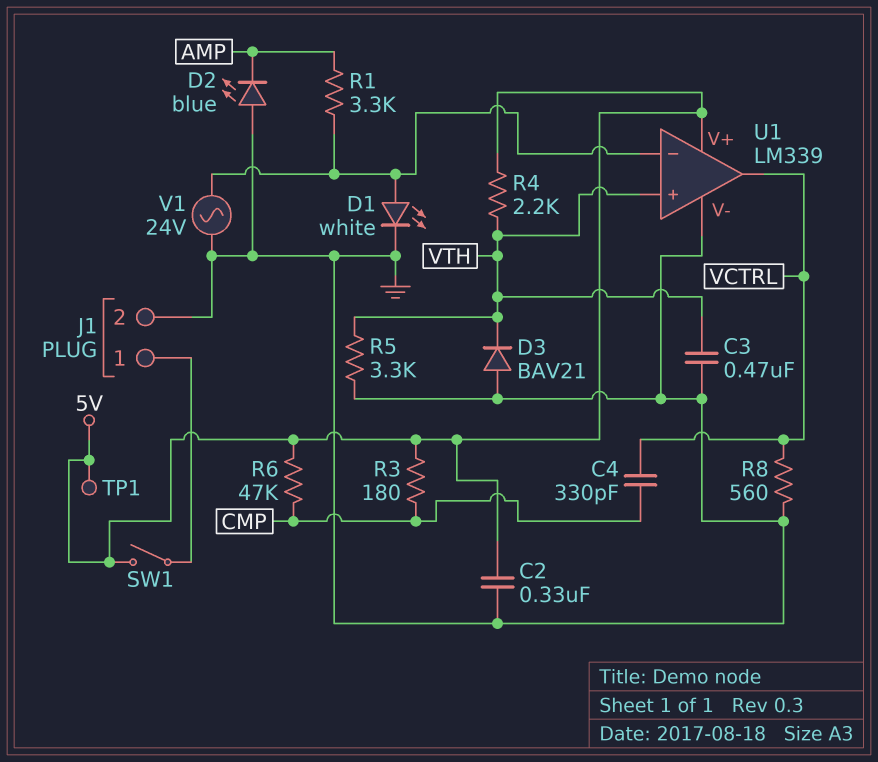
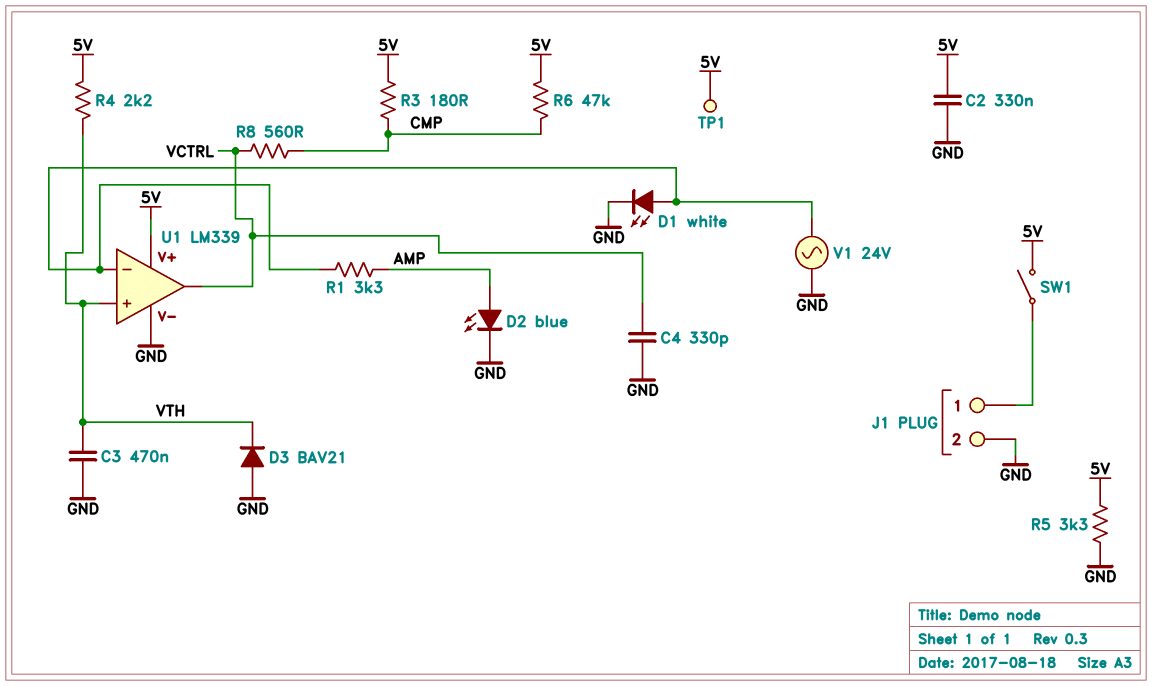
C4: 330pF (CMP, VCTRL) -> 330pF (GND, VCTRL)
D2: LED blue (A GND, K AMP) -> LED blue (A AMP, K GND)
R5: 3.3k (GND, VTH) -> 3.3k (5V, GND)
R8: 560 (GND, VCTRL) -> 560 (CMP, VCTRL)

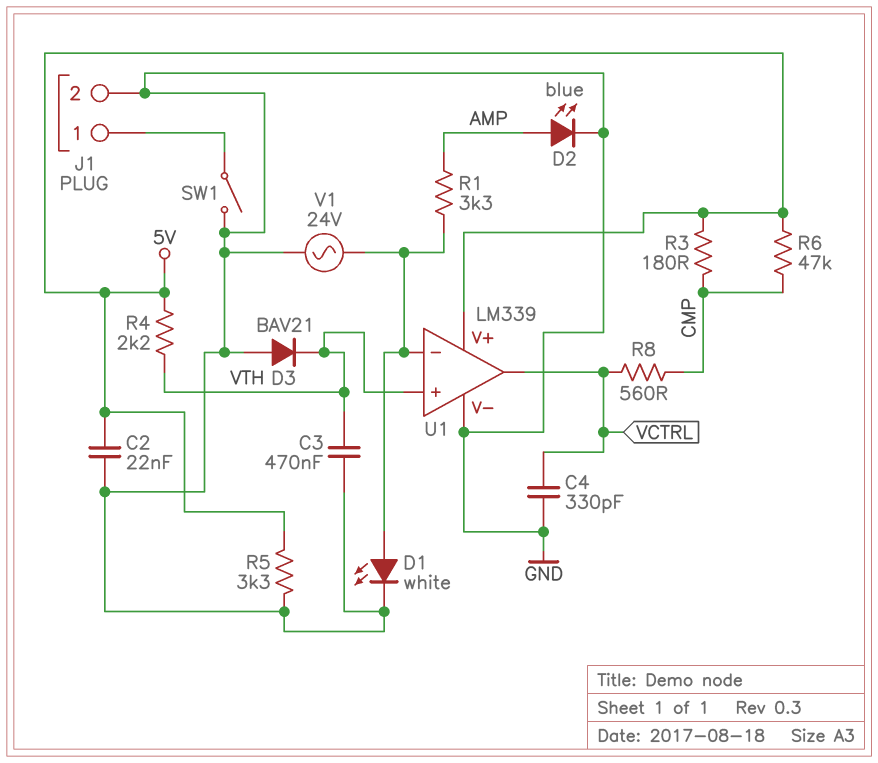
C2: 330nF (5V, GND) -> 22nF (5V, GND)
SW1: switch (5V, J1/1) -> switch (GND, J1/1)
TP1: test point (5V) -> none

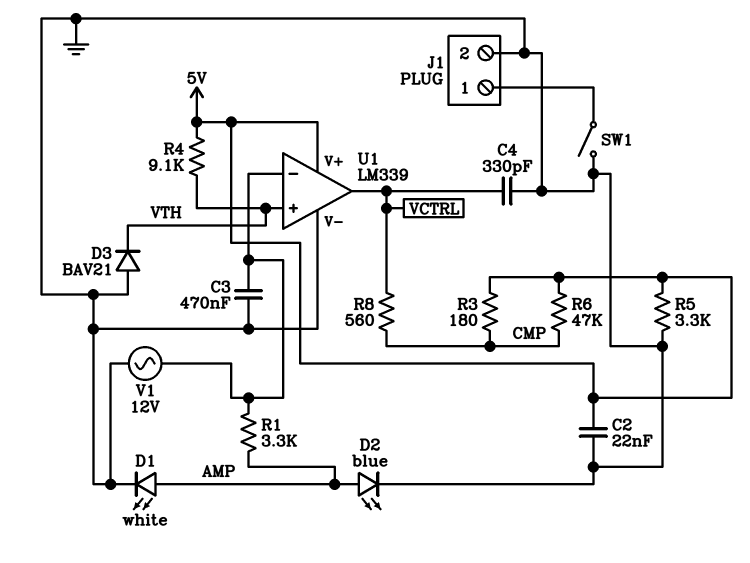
C3: 470nF (GND, VTH) -> 470nF (GND, U1/in-)
D1: LED white (A U1/in-, K GND) -> LED white (A AMP, K GND)
R4: 2.2k (5V, VTH) -> 9.1k (5V, VTH)
V1: AC 24V (GND, U1/in-) -> AC 12V (GND, U1/in-)

